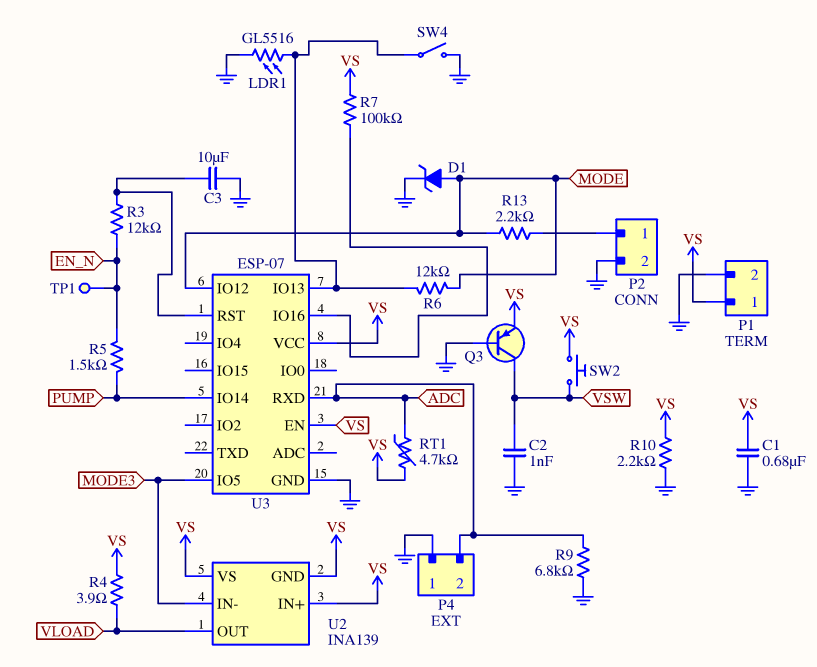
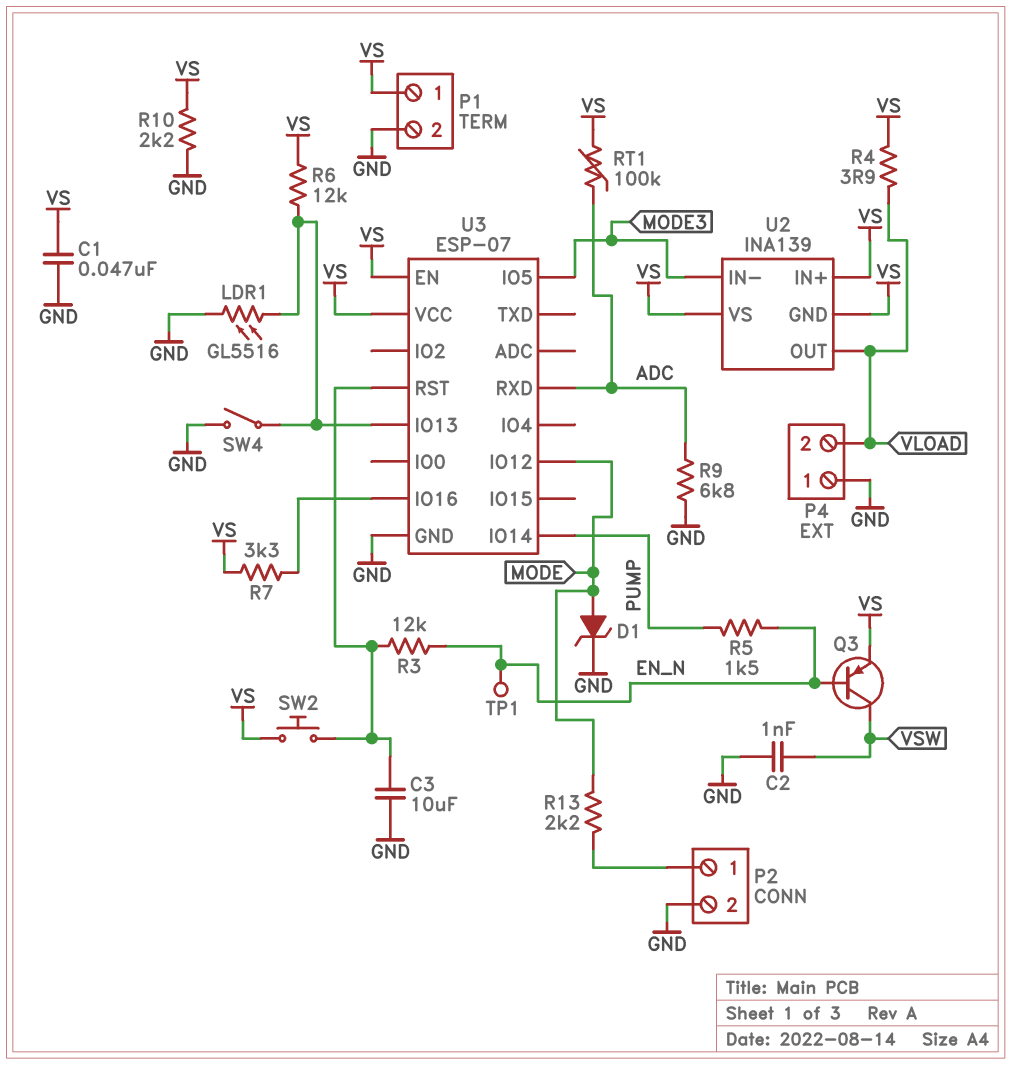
C1: 680nF (GND, VS) -> 47nF (GND, VS)
P4 pin 2: ADC -> VLOAD
Q3: PNP (B GND, C VSW, E VS) -> PNP (B EN_N, C VSW, E VS)
R6: 12k (MODE, U3/IO13) -> 12k (U3/IO13, VS)
R7: 100k (U3/IO16, VS) -> 3.3k (U3/IO16, VS)
RT1: 4.7k (ADC, VS) -> 100k (ADC, VS)
SW2: button (VS, VSW) -> button (U3/RST, VS)

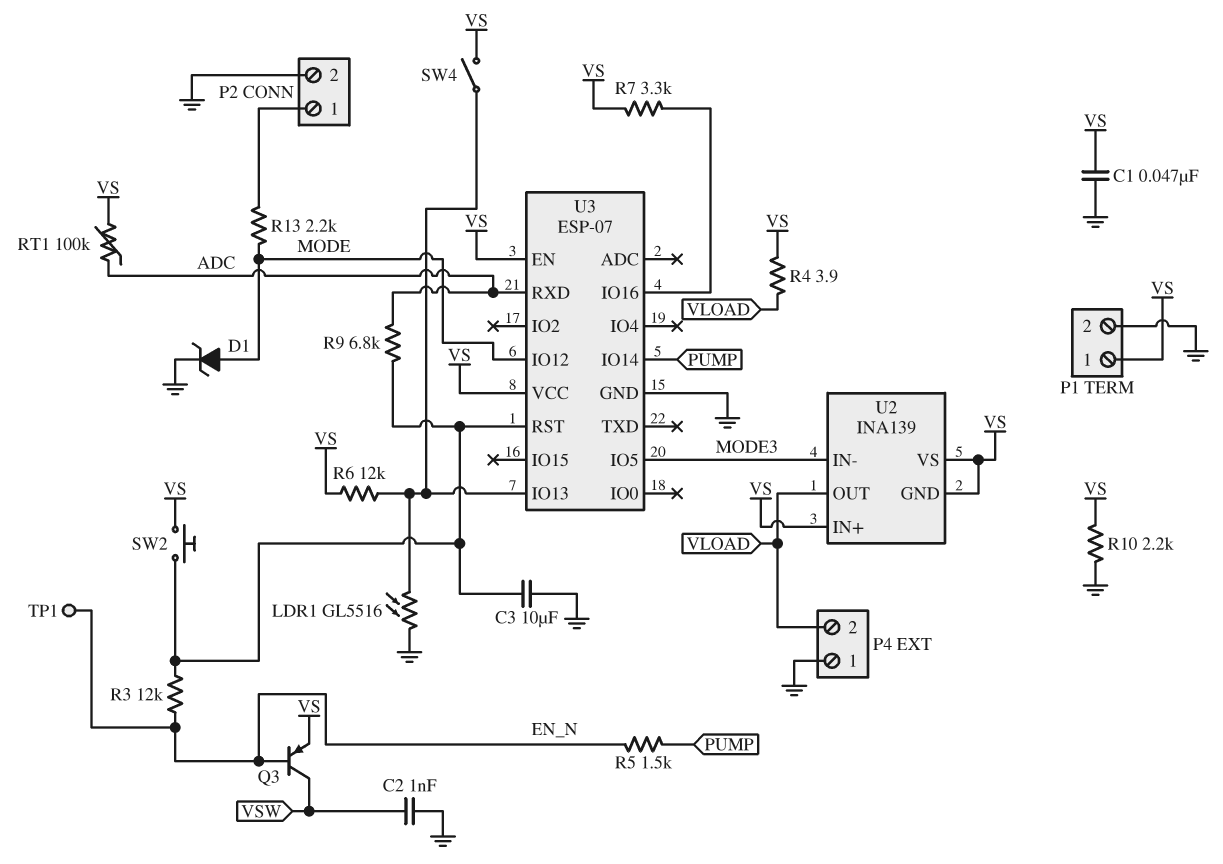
R9: 6.8k (ADC, GND) -> 6.8k (ADC, U3/RST)
SW4: switch (GND, U3/IO13) -> switch (U3/IO13, VS)

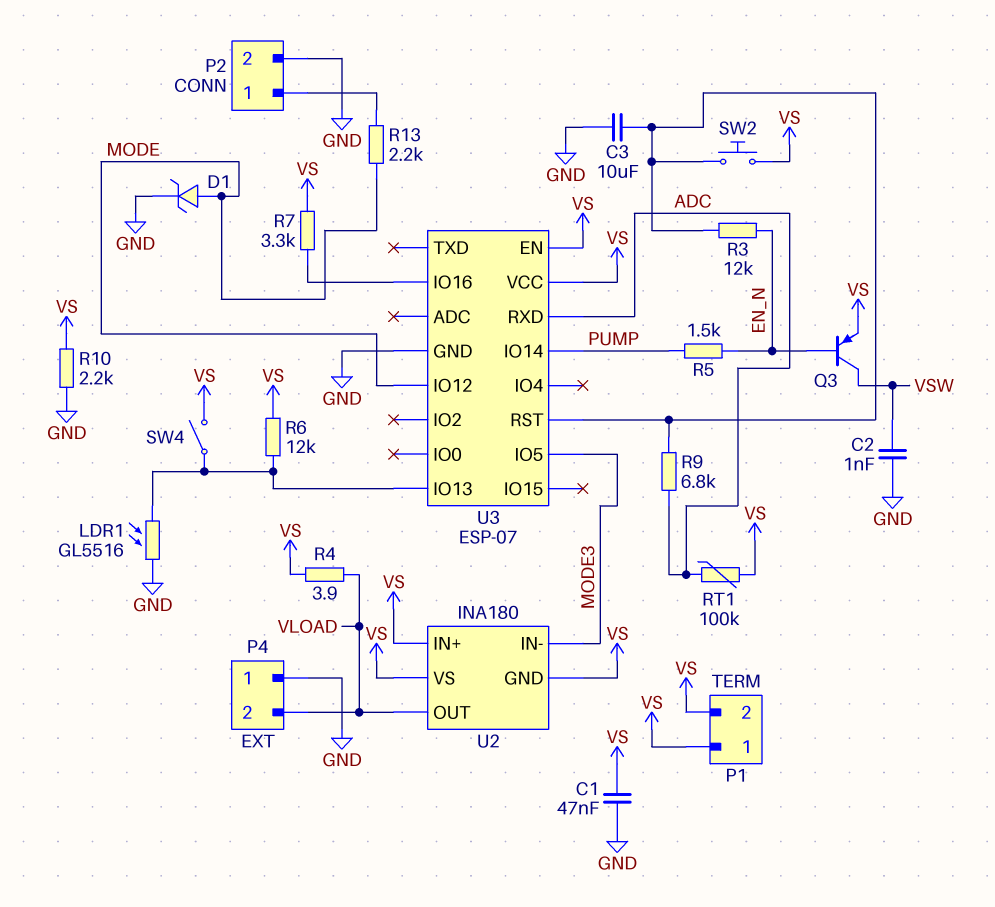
P1 pin 2: GND -> VS
TP1: test point (EN_N) -> none
U2: INA139 -> INA180

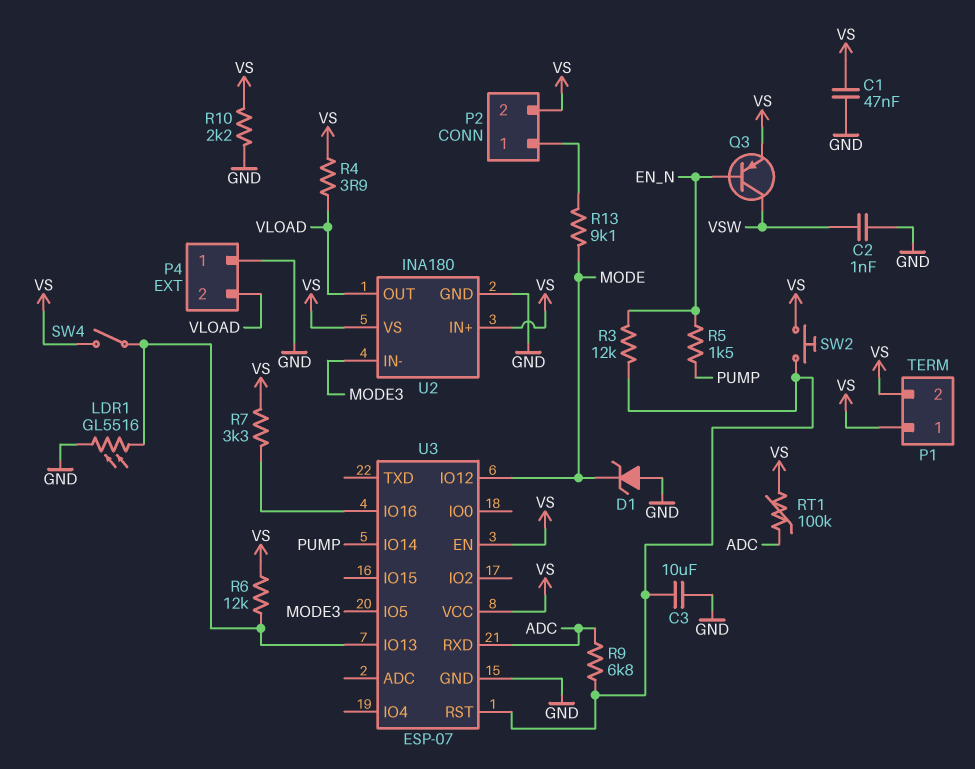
D1: zener (A MODE, K GND) -> zener (A GND, K MODE)
P2 pin 2: GND -> VS
R13: 2.2k (MODE, P2/1) -> 9.1k (MODE, P2/1)
U2 pin GND: VS -> GND

